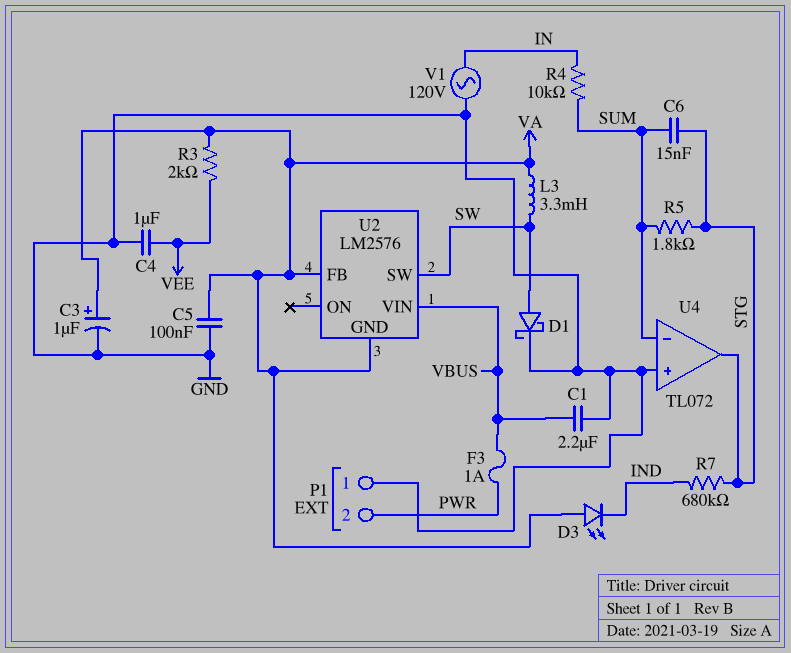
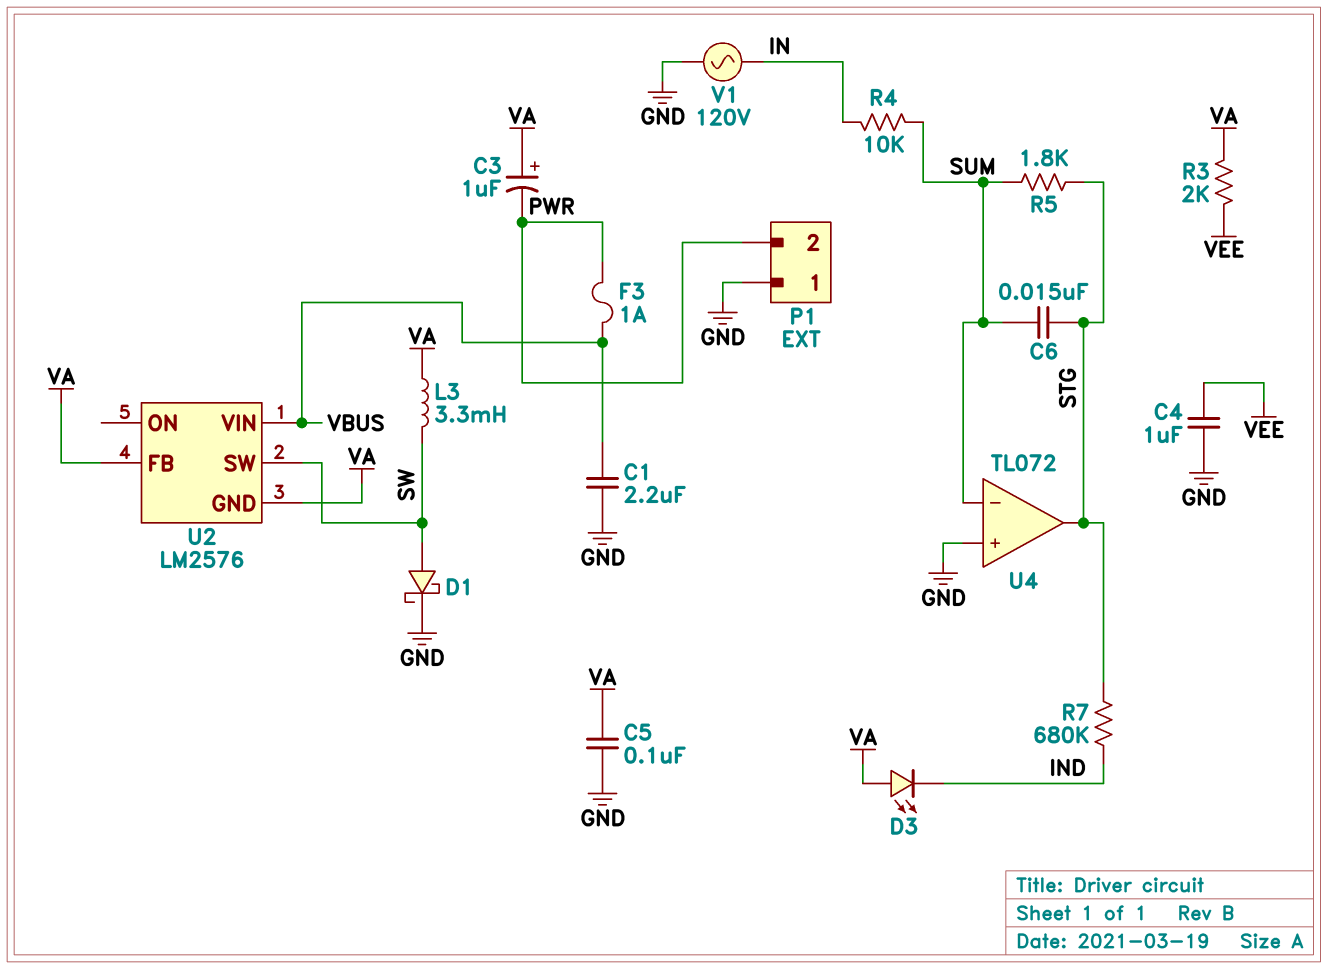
C3: 1uF (plus VA, minus GND) -> 1uF (plus VA, minus PWR)

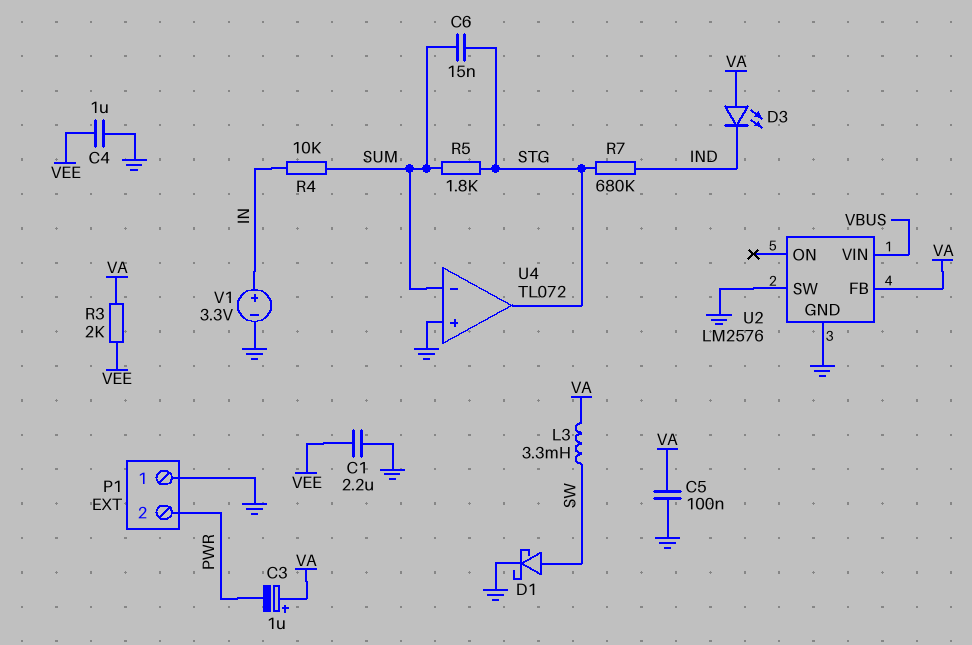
C1: 2.2uF (GND, VBUS) -> 2.2uF (GND, VEE)
F3: 1A (PWR, VBUS) -> none
U2 pin GND: VA -> GND
U2 pin SW: SW -> GND
V1: AC 120V (GND, IN) -> 3.3V (plus IN, minus GND)

